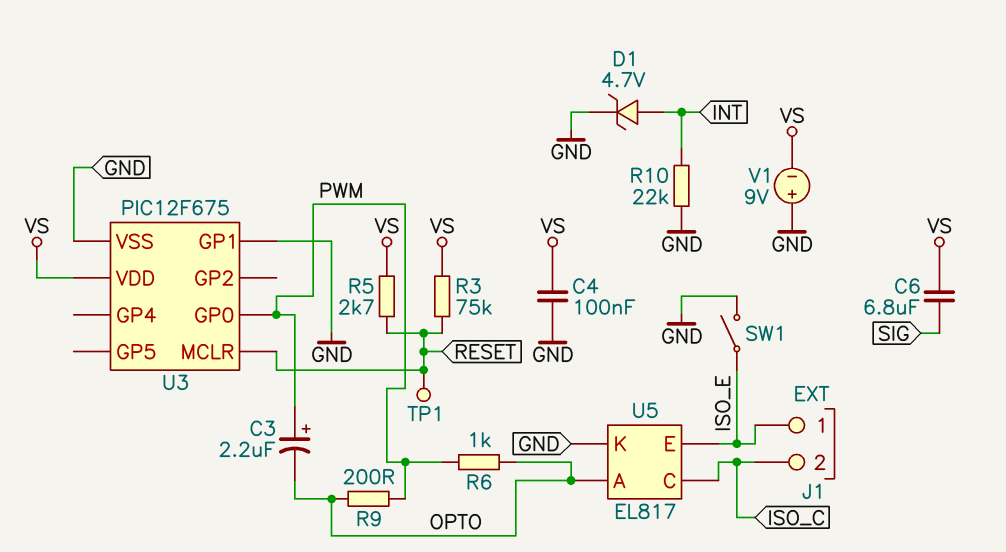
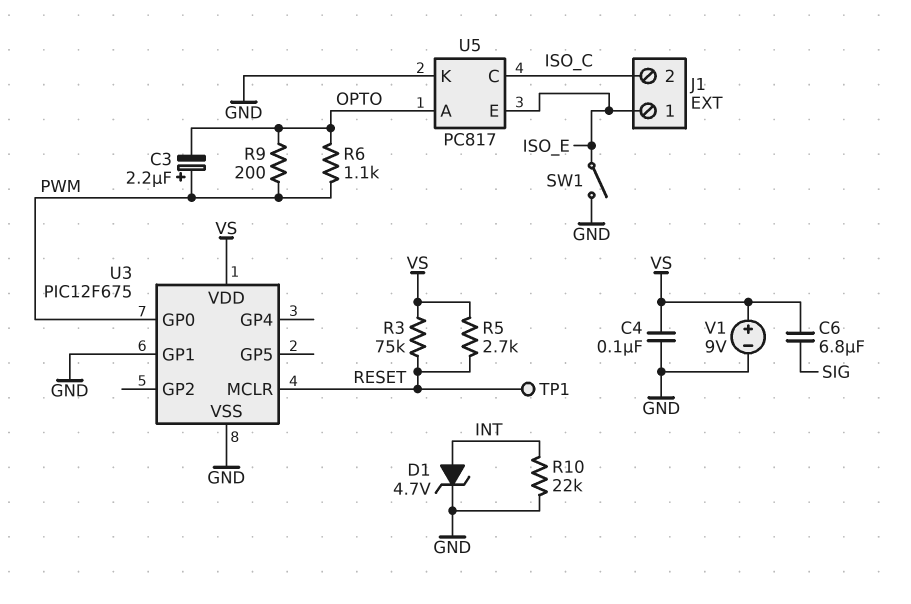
R6: 1k (OPTO, PWM) -> 1.1k (OPTO, PWM)
U5: EL817 -> PC817
V1: 9V (plus GND, minus VS) -> 9V (plus VS, minus GND)

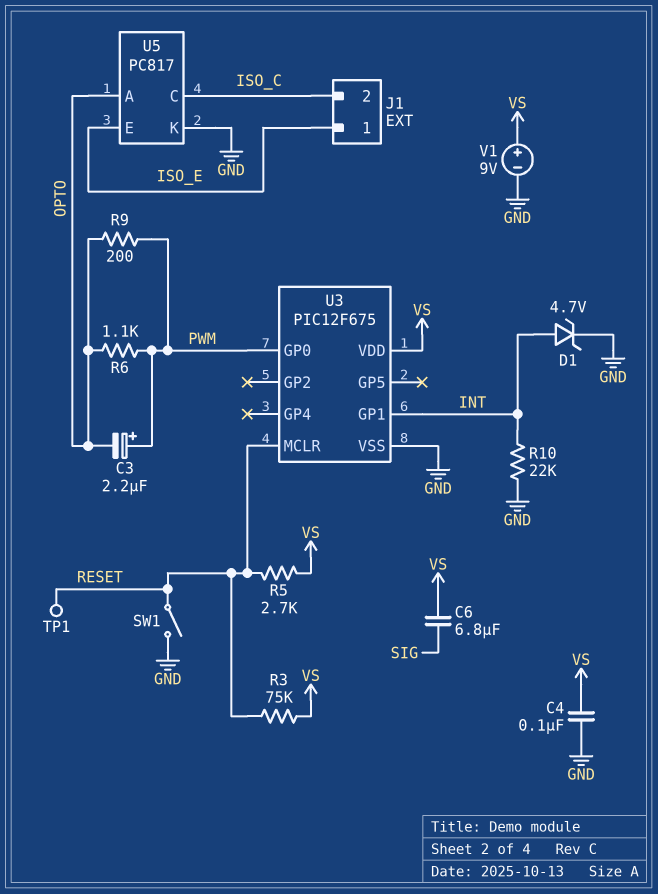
SW1: switch (GND, ISO_E) -> switch (GND, RESET)
U3 pin GP1: GND -> INT

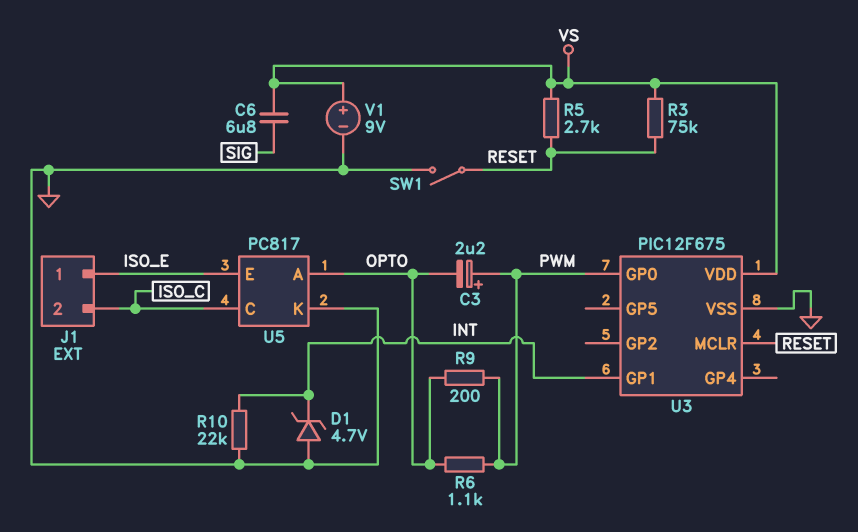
C4: 100nF (GND, VS) -> none
D1: zener 4.7V (A INT, K GND) -> zener 4.7V (A GND, K INT)
TP1: test point (RESET) -> none

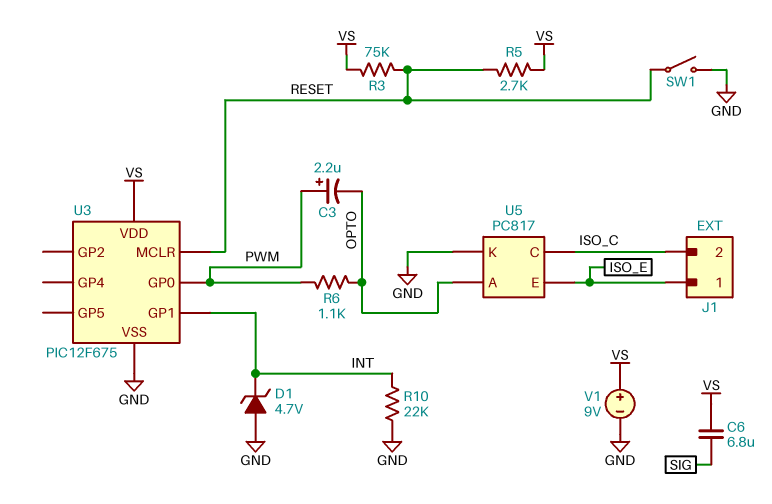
R9: 200 (OPTO, PWM) -> none

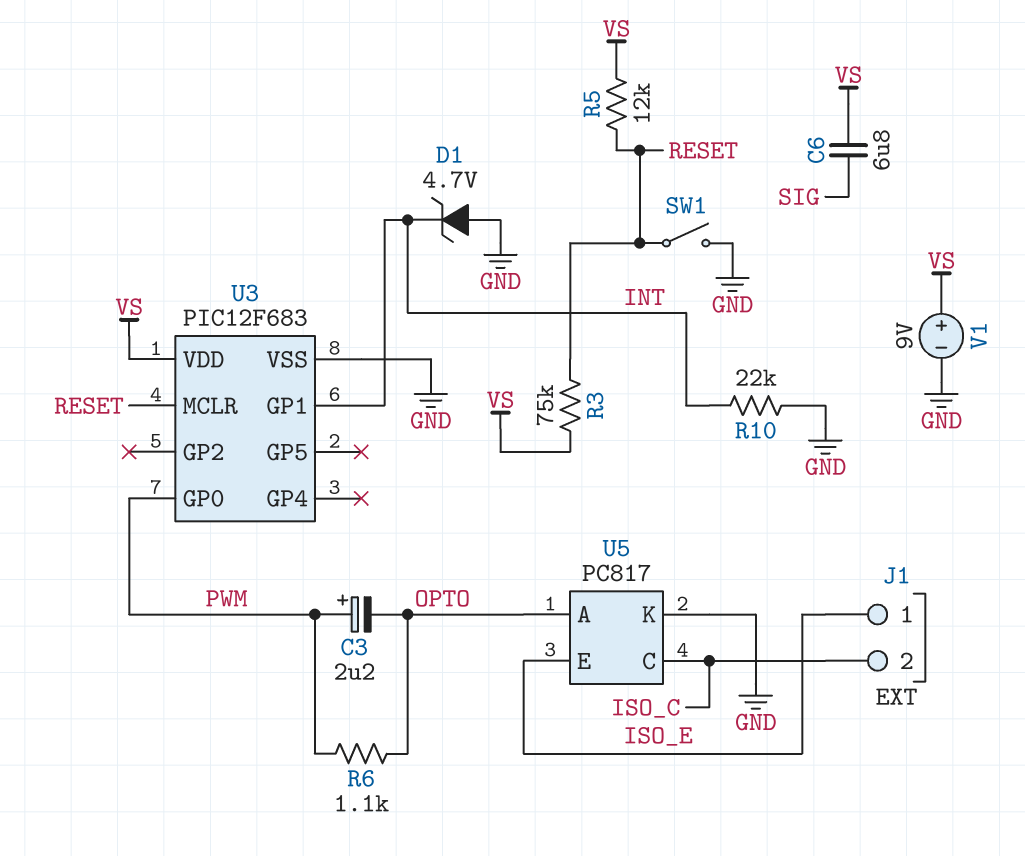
R5: 2.7k (RESET, VS) -> 12k (RESET, VS)
U3: PIC12F675 -> PIC12F683

